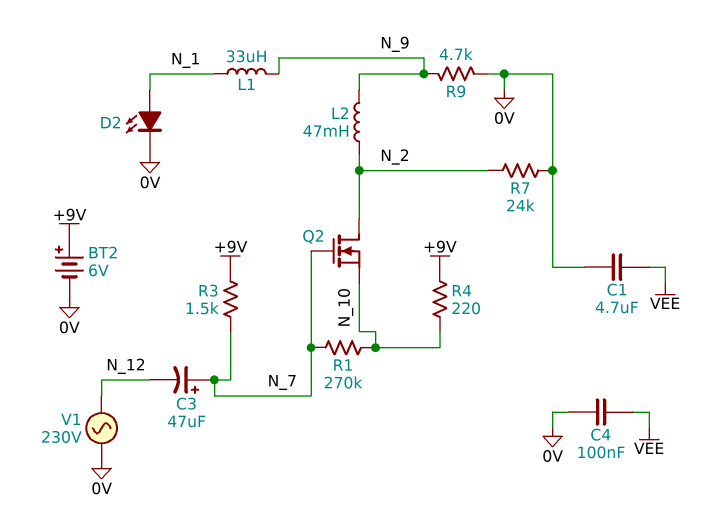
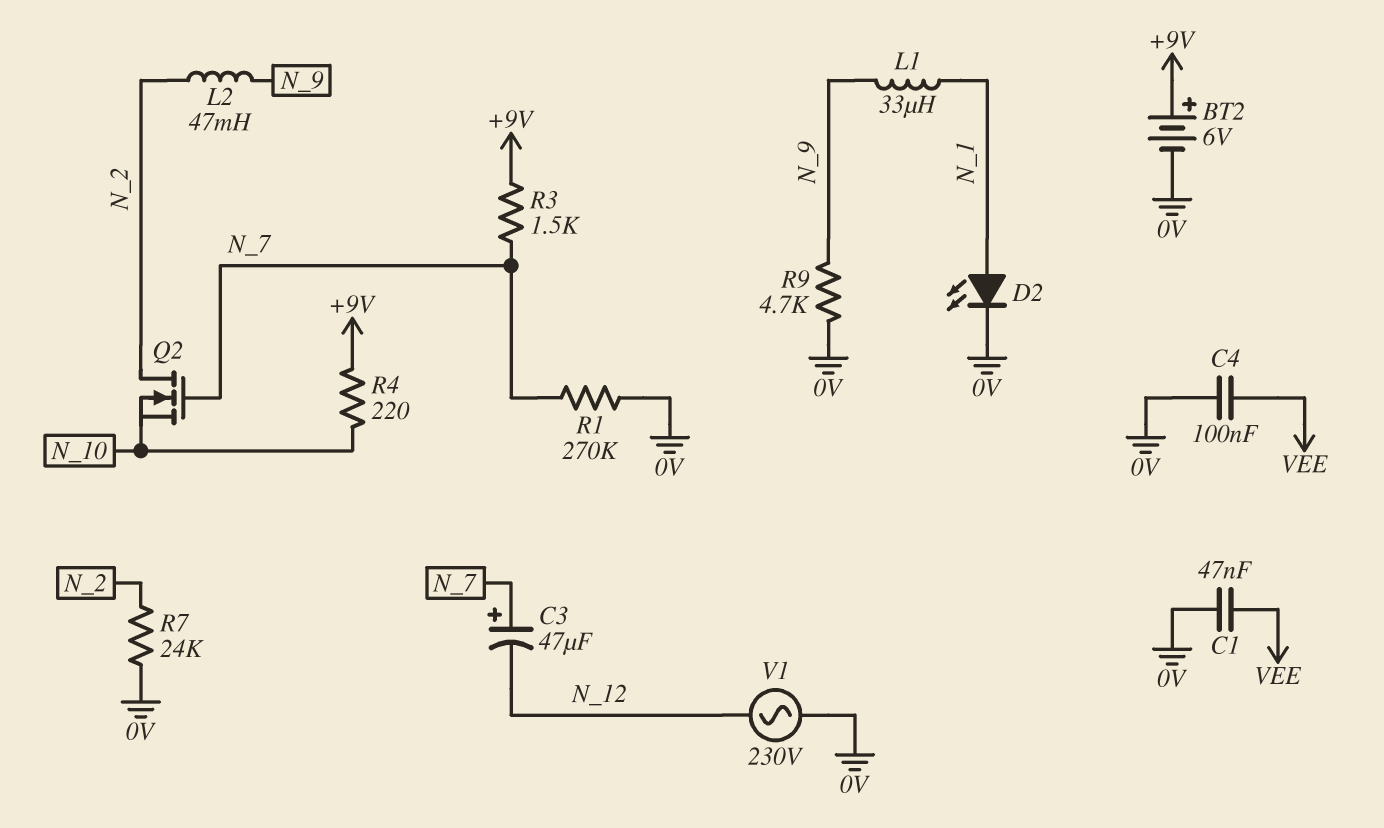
C1: 4.7uF (0V, VEE) -> 47nF (0V, VEE)
R1: 270k (N_7, N_10) -> 270k (0V, N_7)

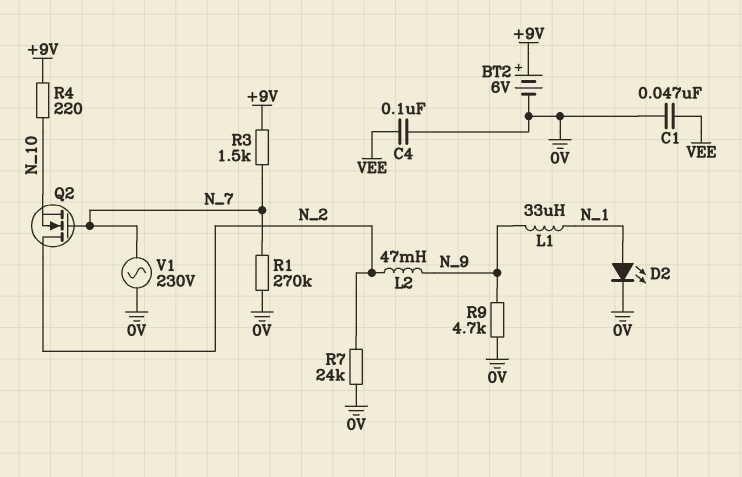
C3: 47uF (plus N_7, minus N_12) -> none
V1: AC 230V (0V, N_12) -> AC 230V (0V, N_7)

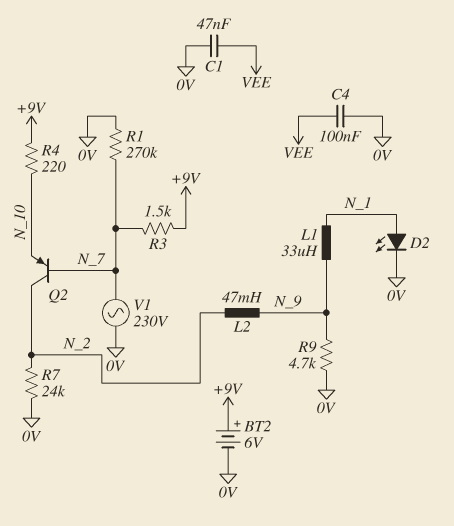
Q2: NMOS (G N_7, D N_2, S N_10) -> PNP (B N_7, C N_2, E N_10)

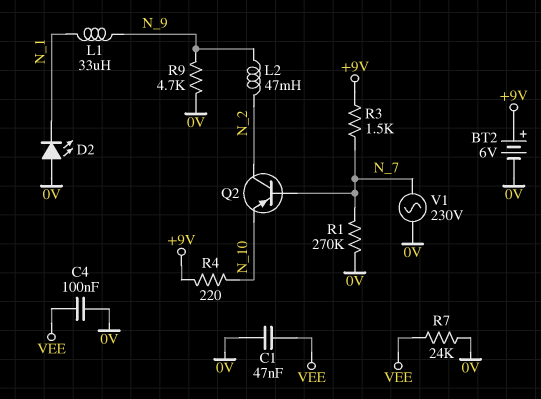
D2: LED (A N_1, K 0V) -> LED (A 0V, K N_1)
R7: 24k (0V, N_2) -> 24k (0V, VEE)

